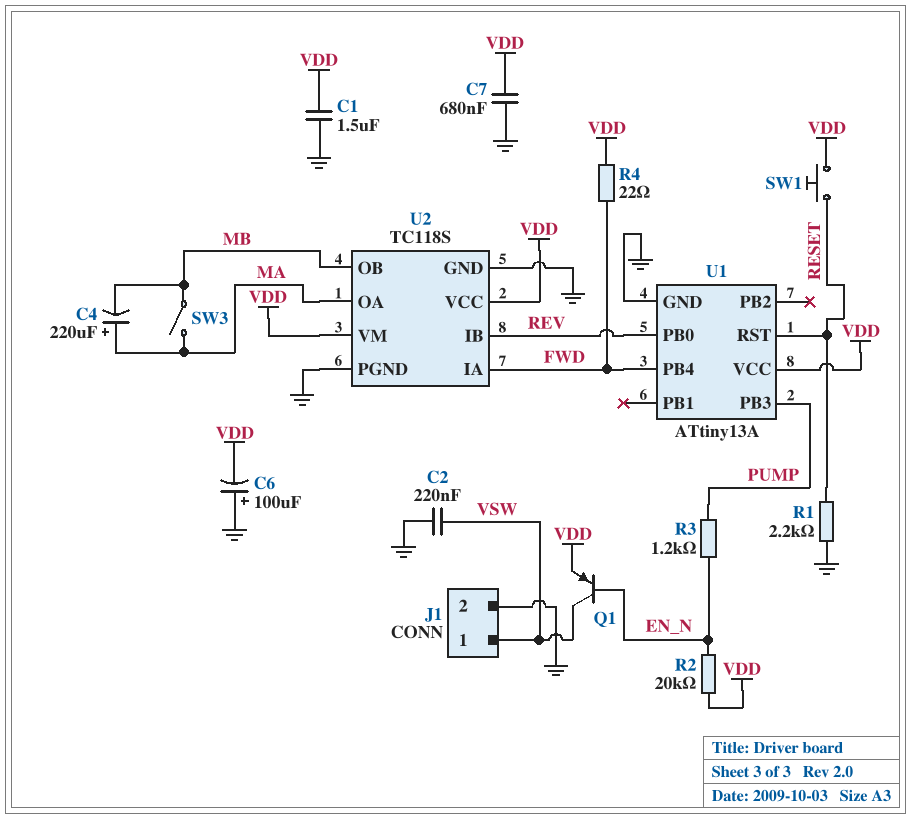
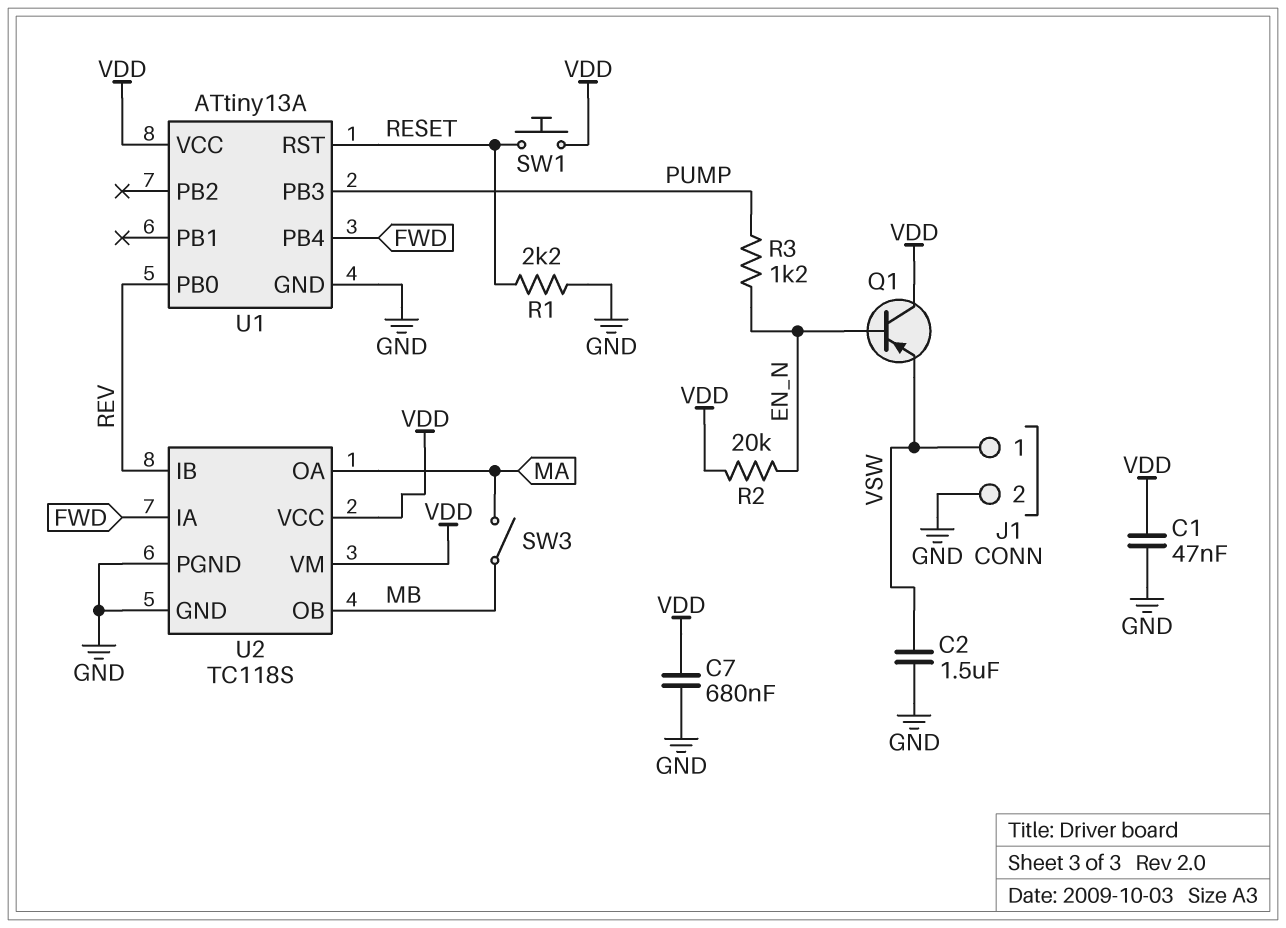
C1: 1.5uF (GND, VDD) -> 47nF (GND, VDD)
C2: 220nF (GND, VSW) -> 1.5uF (GND, VSW)
C4: 220uF (plus MA, minus MB) -> none
C6: 100uF (plus GND, minus VDD) -> none
Q1: PNP (B EN_N, C VSW, E VDD) -> PNP (B EN_N, C VDD, E VSW)
R4: 22 (FWD, VDD) -> none

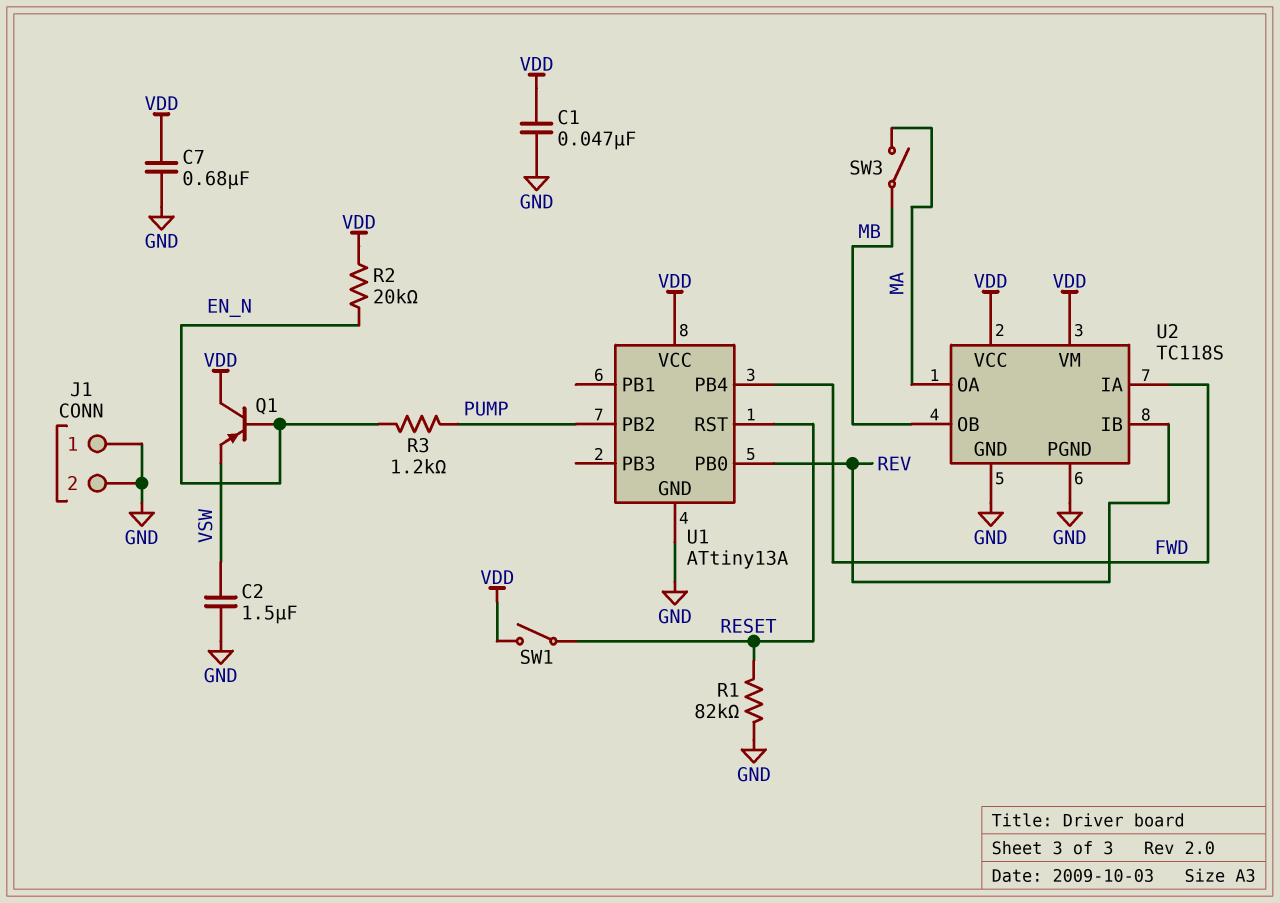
J1 pin 1: VSW -> GND
R1: 2.2k (GND, RESET) -> 82k (GND, RESET)
SW1: button (RESET, VDD) -> switch (RESET, VDD)
U1 pin PB2: none -> PUMP
U1 pin PB3: PUMP -> none

